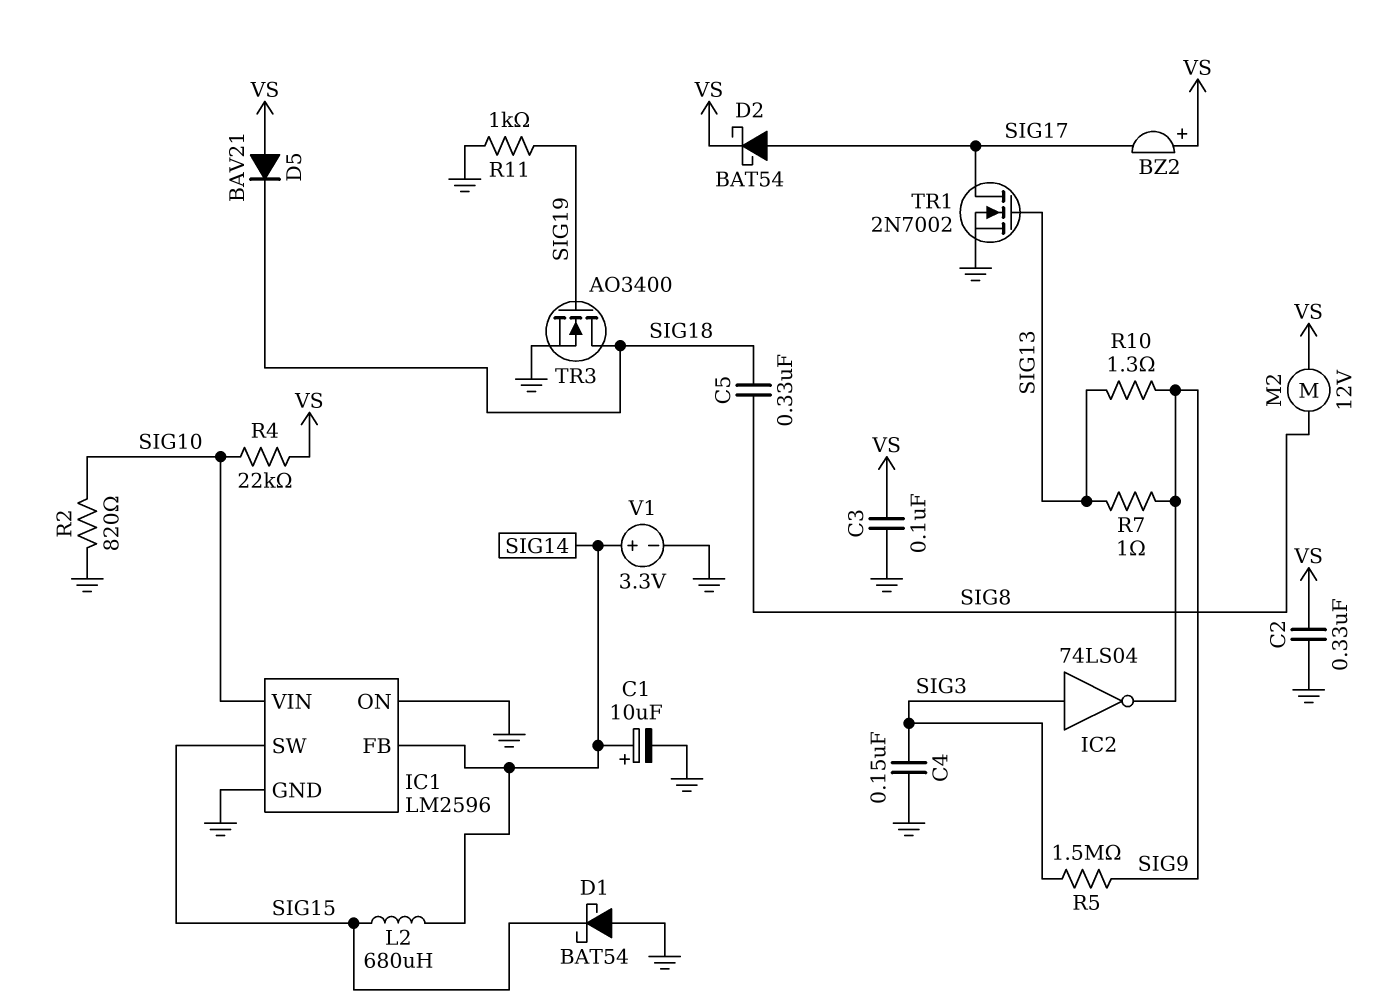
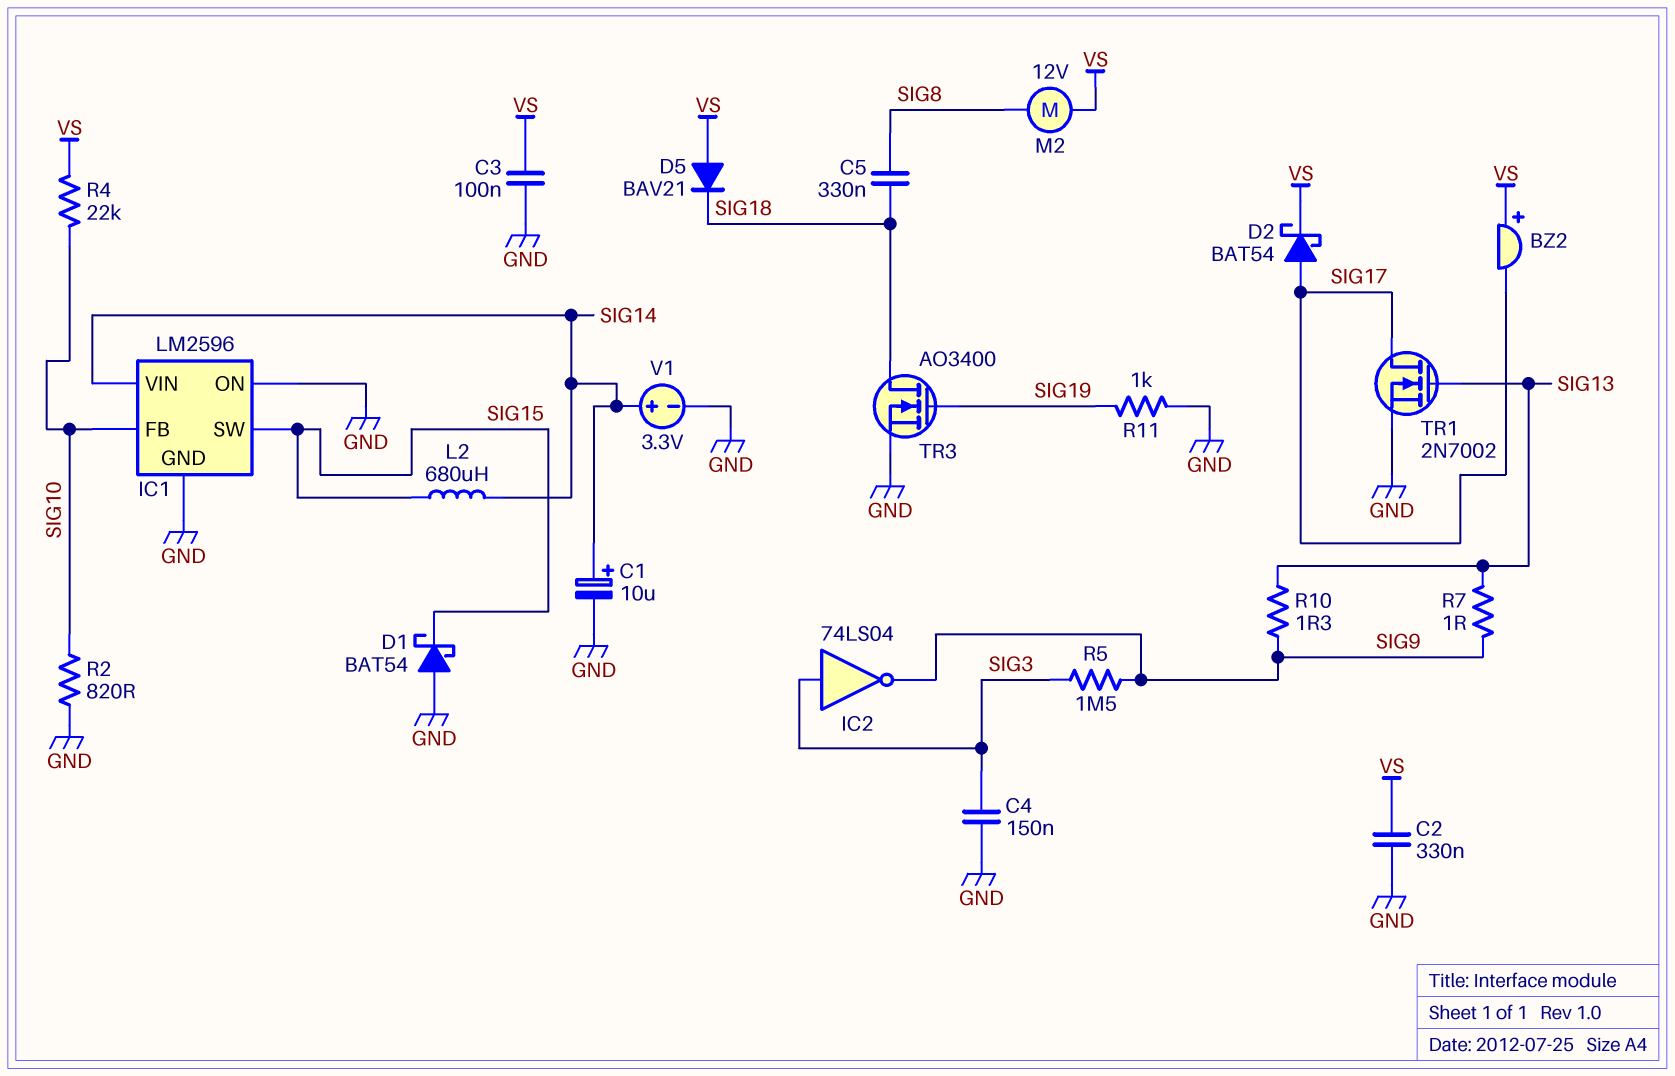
IC1 pin FB: SIG14 -> SIG10
IC1 pin VIN: SIG10 -> SIG14

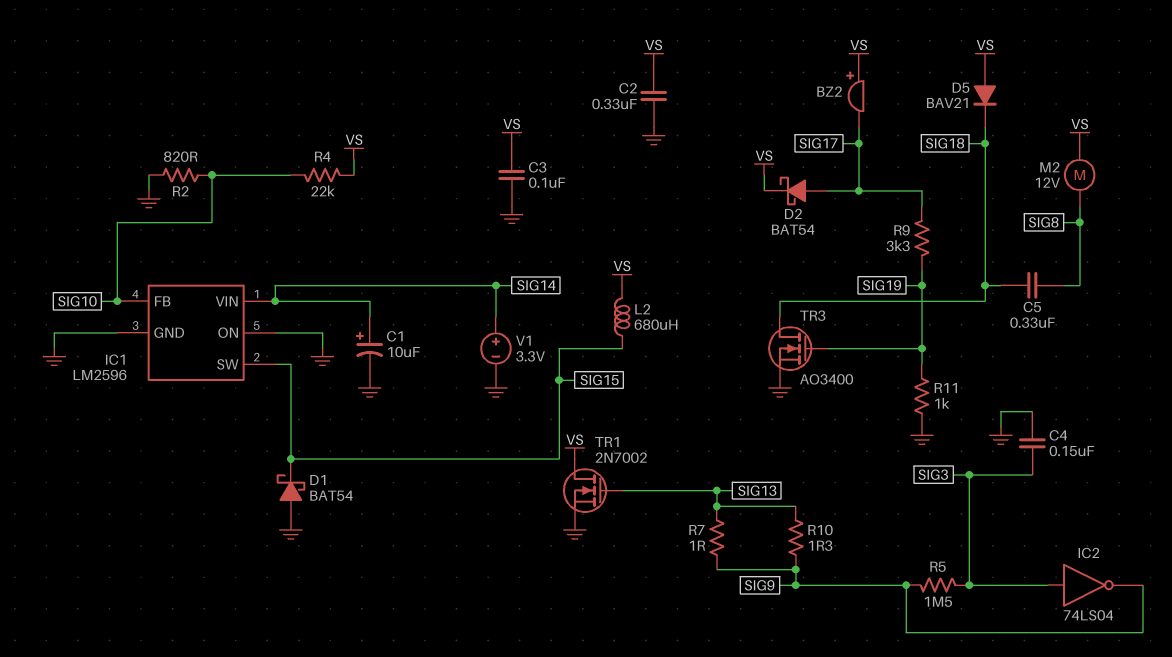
L2: 680uH (SIG14, SIG15) -> 680uH (SIG15, VS)
R9: none -> 3.3k (SIG17, SIG19)
TR1: NMOS 2N7002 (G SIG13, D SIG17, S GND) -> NMOS 2N7002 (G SIG13, D VS, S GND)

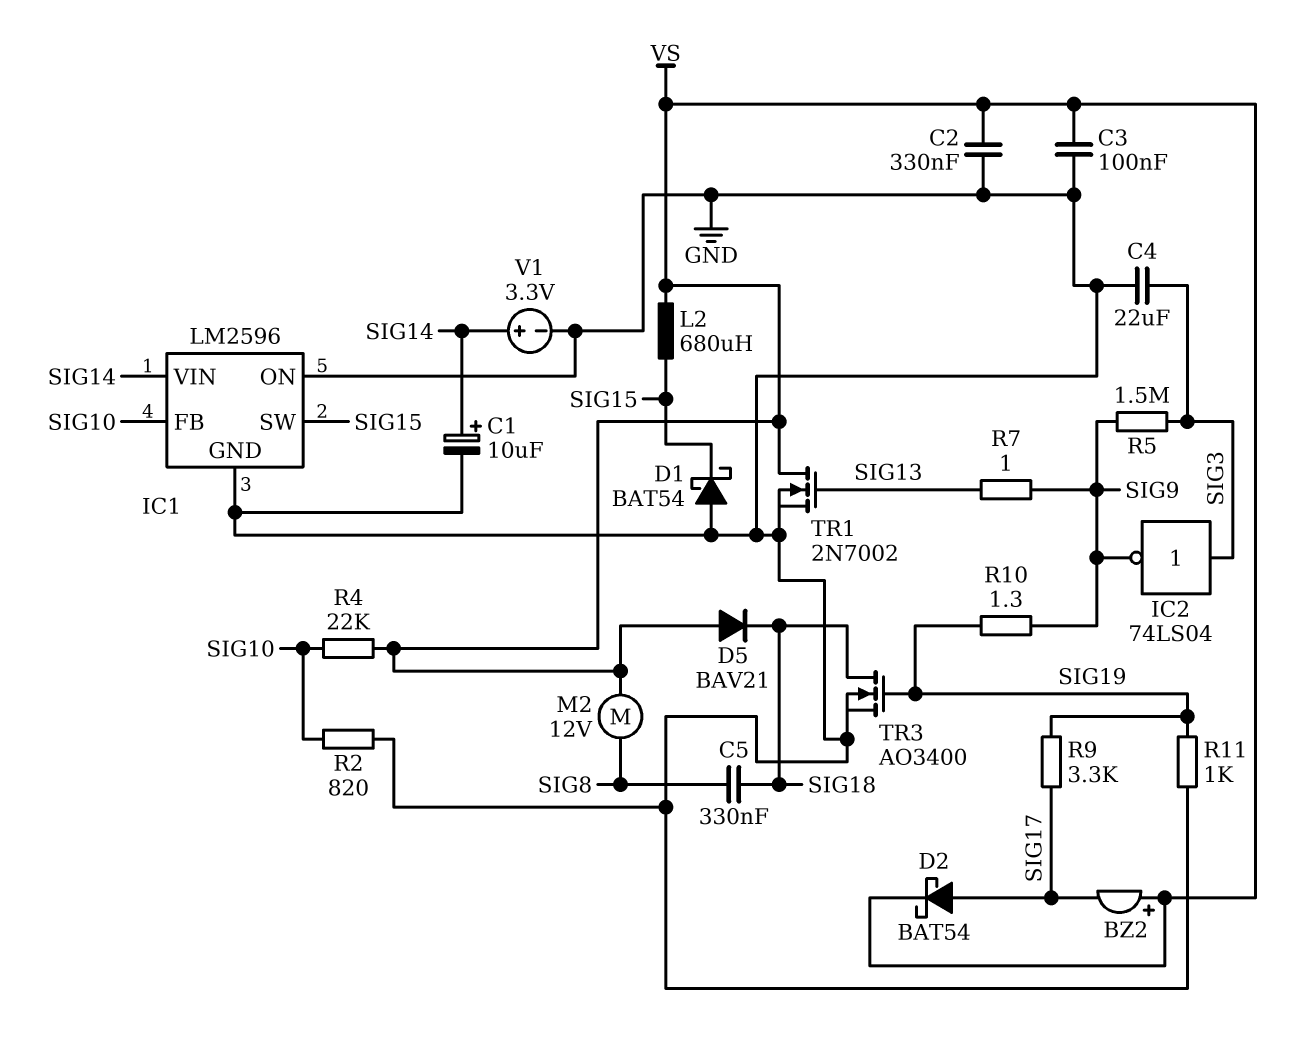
C4: 150nF (GND, SIG3) -> 22uF (GND, SIG3)
R10: 1.3 (SIG9, SIG13) -> 1.3 (SIG9, SIG19)

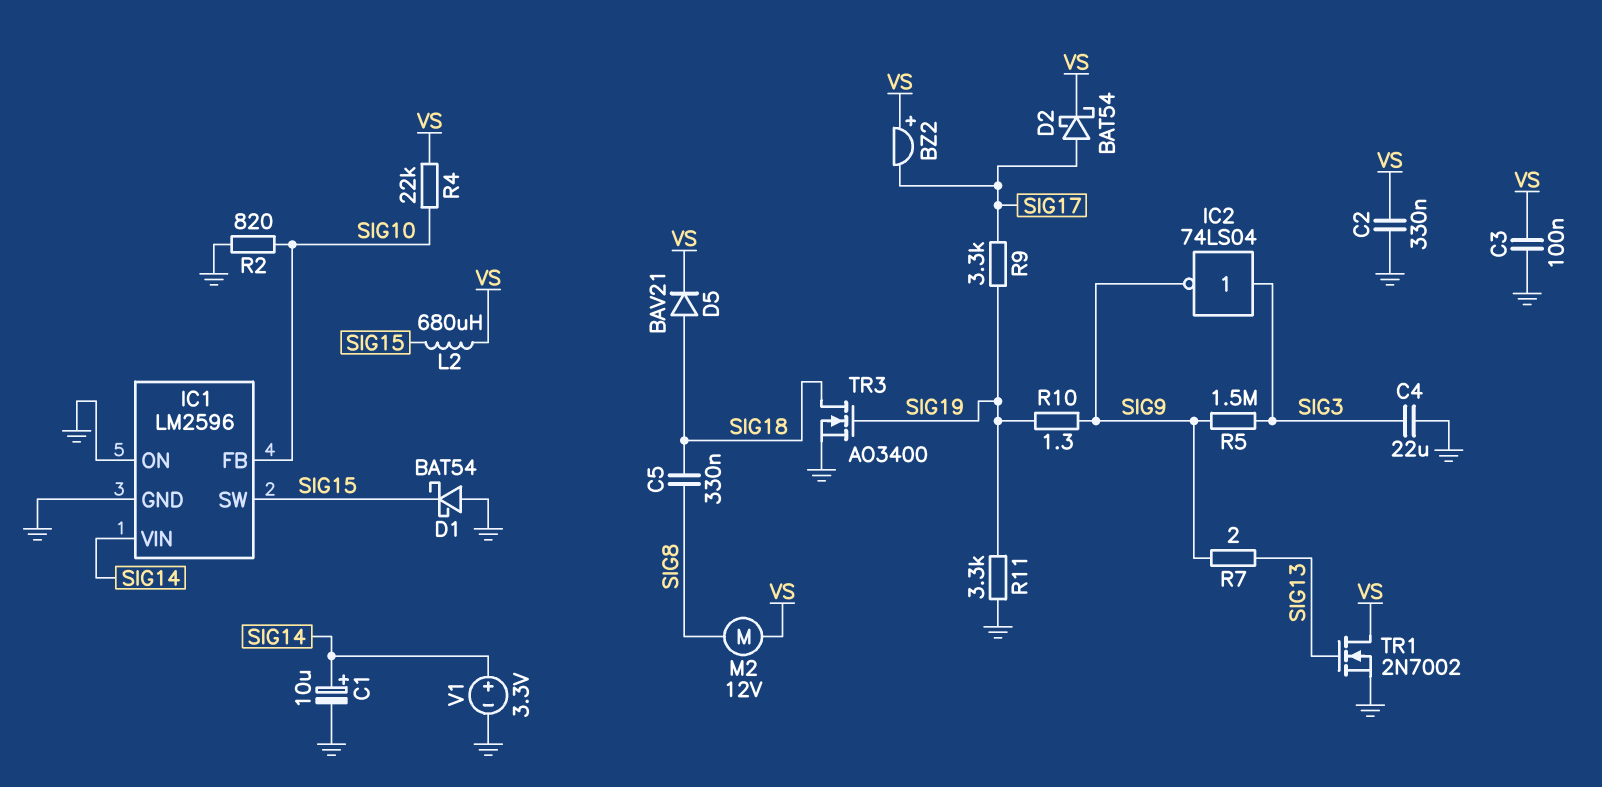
D5: diode BAV21 (A VS, K SIG18) -> diode BAV21 (A SIG18, K VS)
R7: 1 (SIG9, SIG13) -> 2 (SIG9, SIG13)
R11: 1k (GND, SIG19) -> 3.3k (GND, SIG19)

